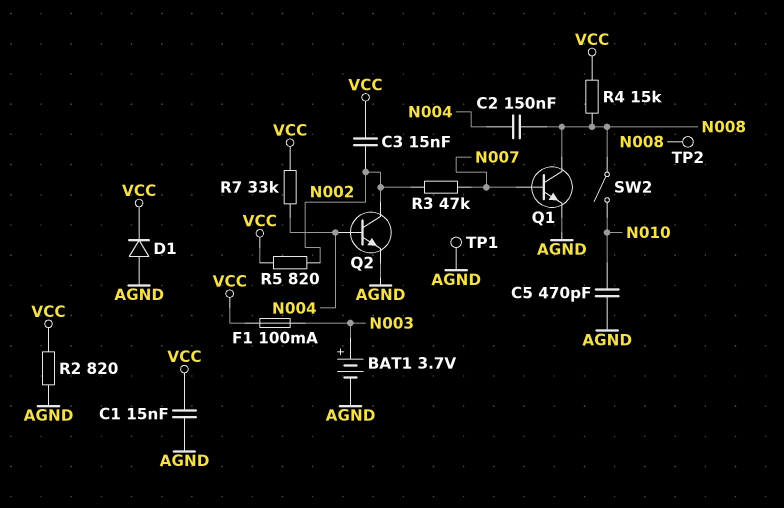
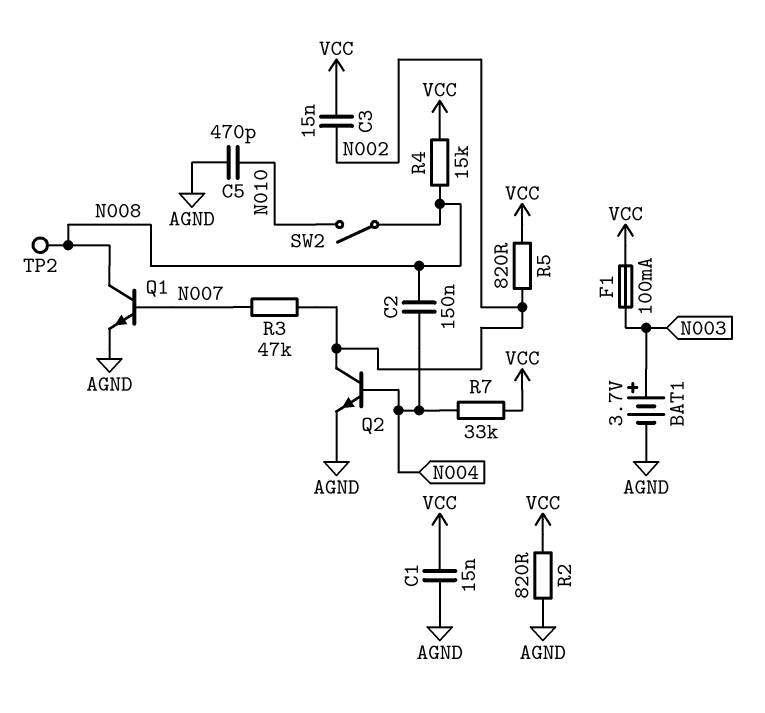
D1: diode (A AGND, K VCC) -> none
TP1: test point (AGND) -> none

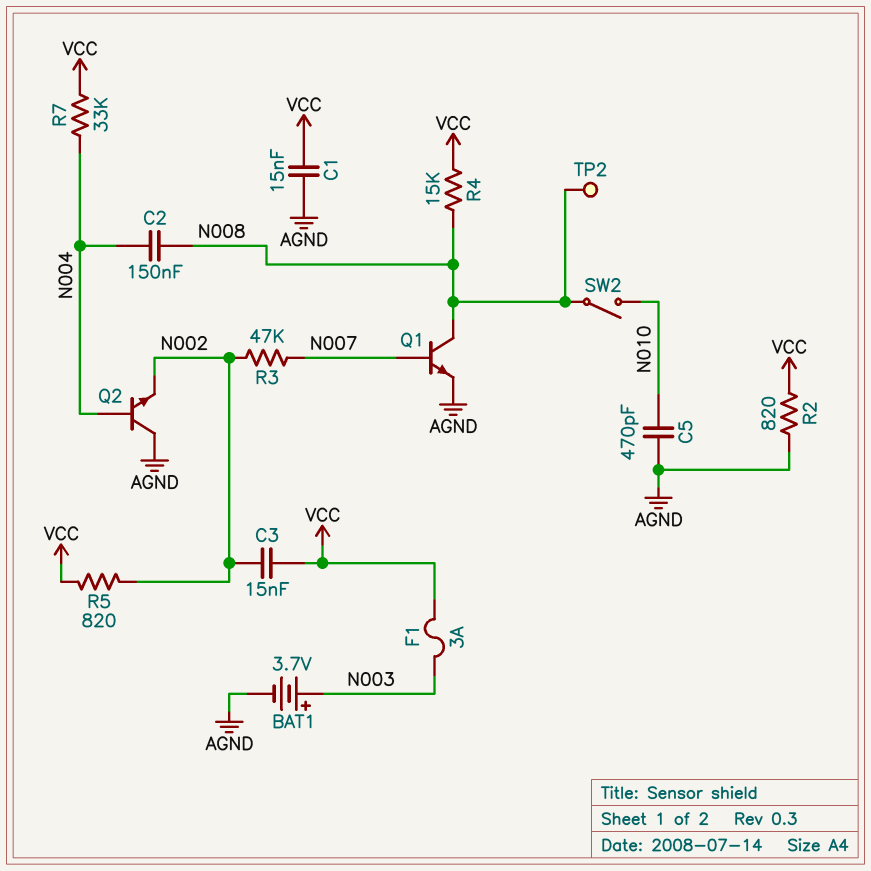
F1: 100mA (N003, VCC) -> 3A (N003, VCC)
Q2: NPN (B N004, C N002, E AGND) -> NPN (B N004, C AGND, E N002)

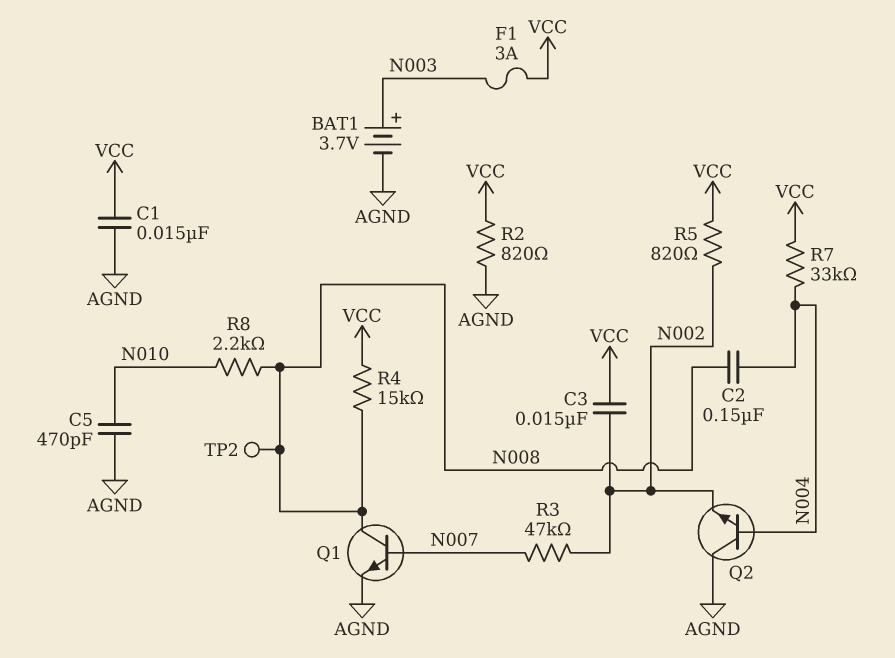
R8: none -> 2.2k (N008, N010)
SW2: switch (N008, N010) -> none

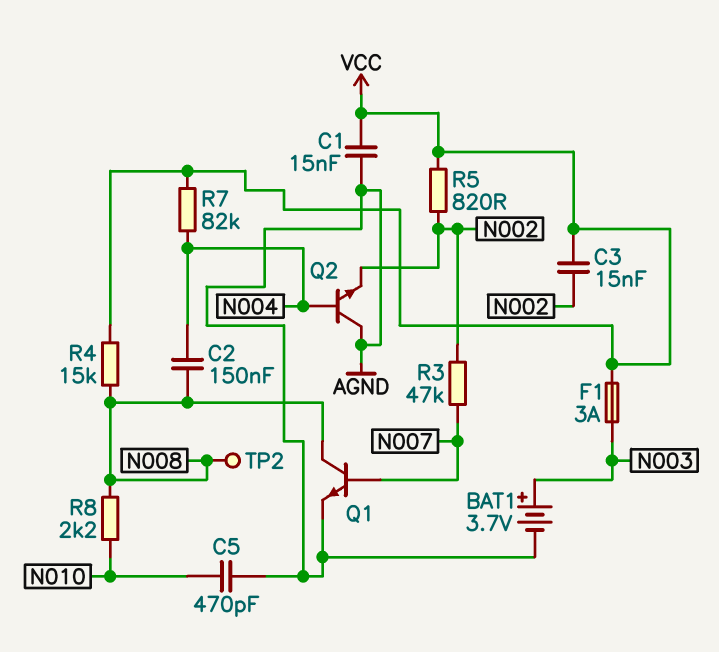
R2: 820 (AGND, VCC) -> none
R7: 33k (N004, VCC) -> 82k (N004, VCC)

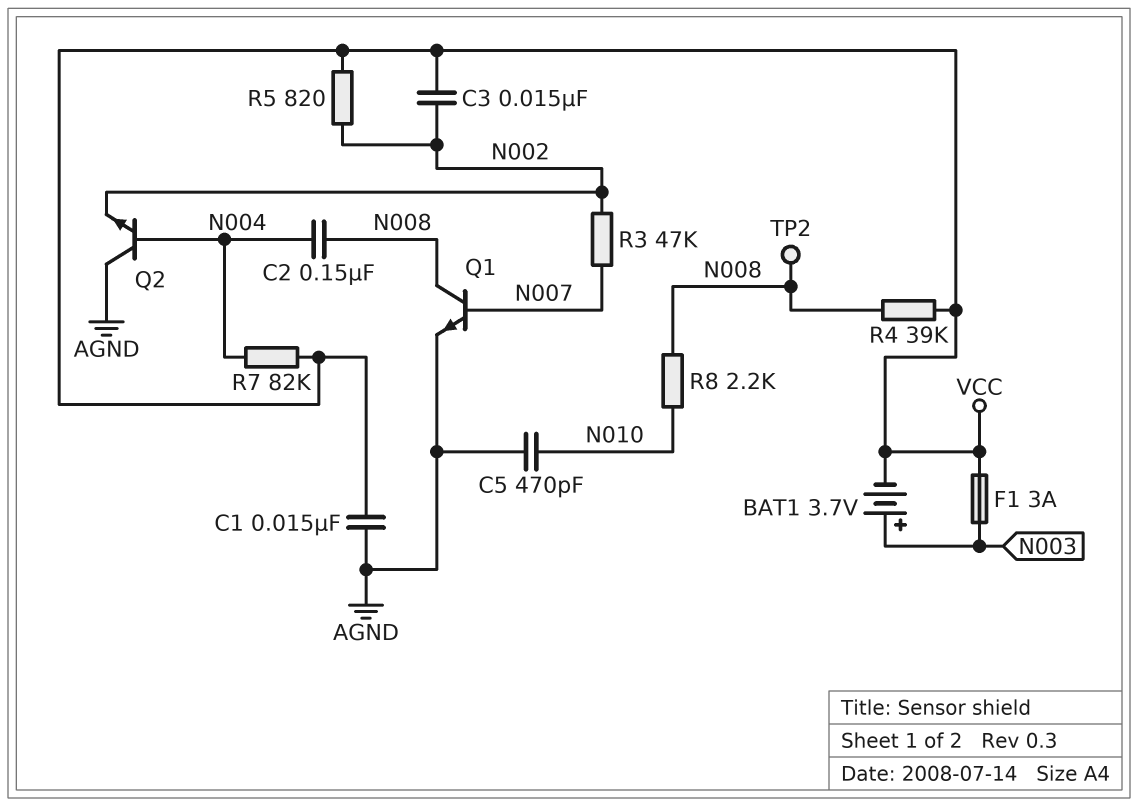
BAT1: 3.7V (plus N003, minus AGND) -> 3.7V (plus N003, minus VCC)
R4: 15k (N008, VCC) -> 39k (N008, VCC)

